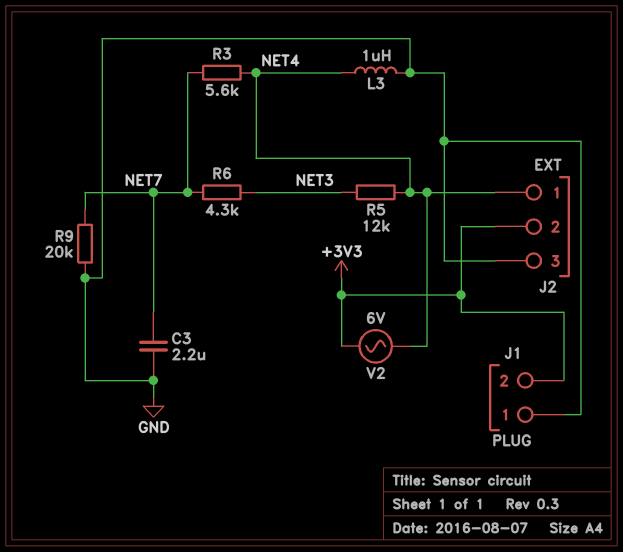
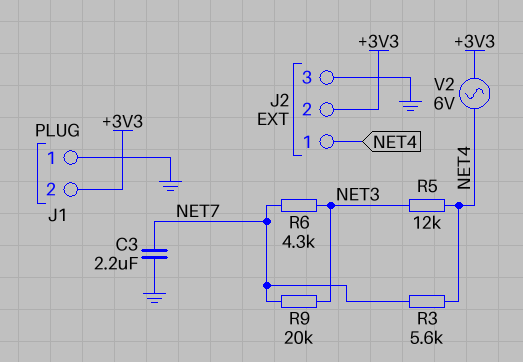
L3: 1uH (GND, NET4) -> none
R9: 20k (GND, NET7) -> 20k (NET3, NET7)

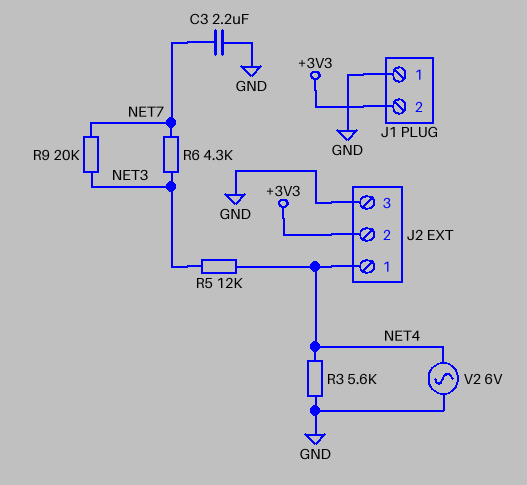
R3: 5.6k (NET4, NET7) -> 5.6k (GND, NET4)
V2: AC 6V (+3V3, NET4) -> AC 6V (GND, NET4)

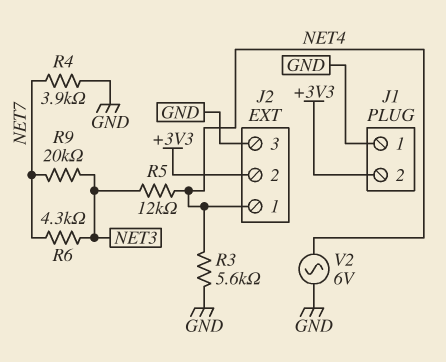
C3: 2.2uF (GND, NET7) -> none
R4: none -> 3.9k (GND, NET7)

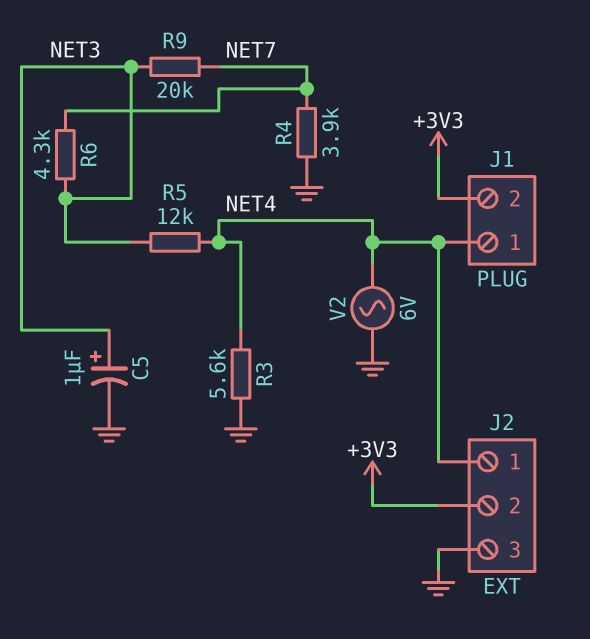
C5: none -> 1uF (plus NET3, minus GND)
J1 pin 1: GND -> NET4

